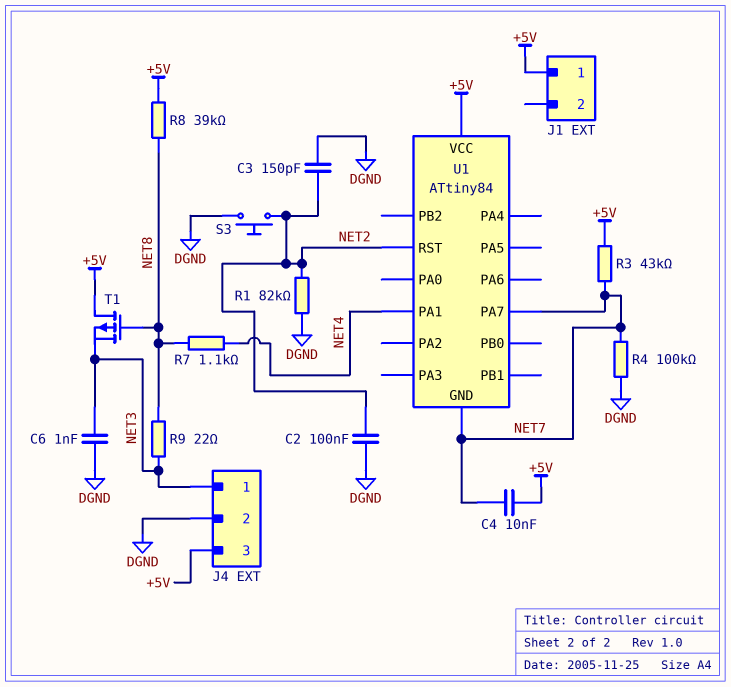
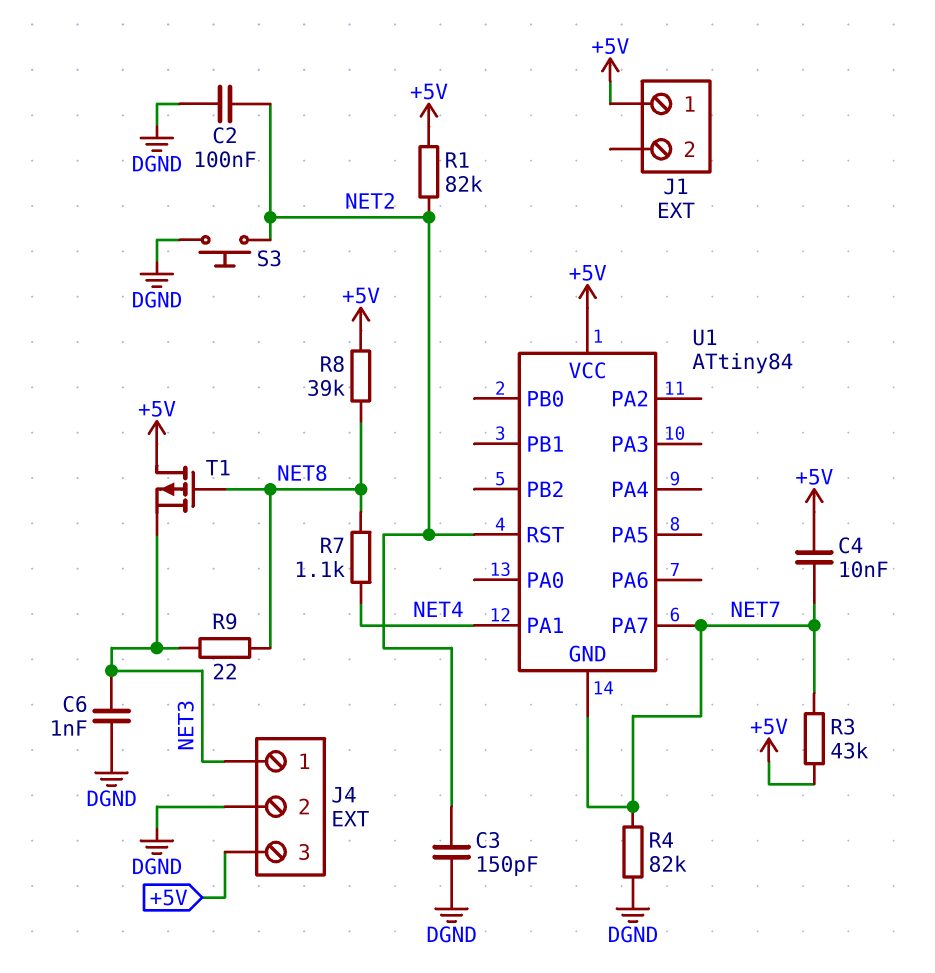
R1: 82k (DGND, NET2) -> 82k (+5V, NET2)
R4: 100k (DGND, NET7) -> 82k (DGND, NET7)

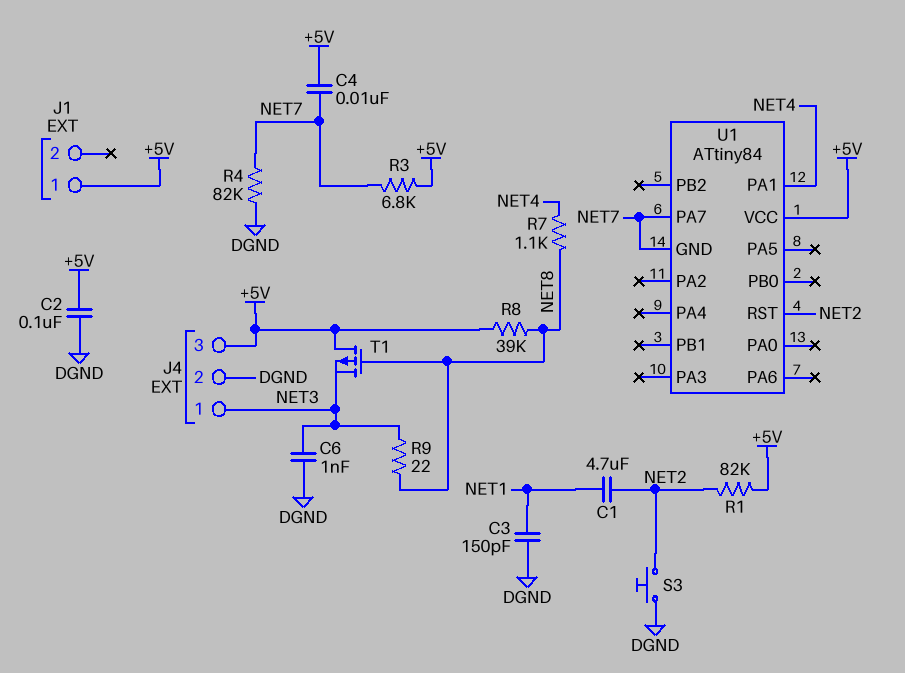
C1: none -> 4.7uF (NET1, NET2)
C2: 100nF (DGND, NET2) -> 100nF (+5V, DGND)
C3: 150pF (DGND, NET2) -> 150pF (DGND, NET1)
R3: 43k (+5V, NET7) -> 6.8k (+5V, NET7)

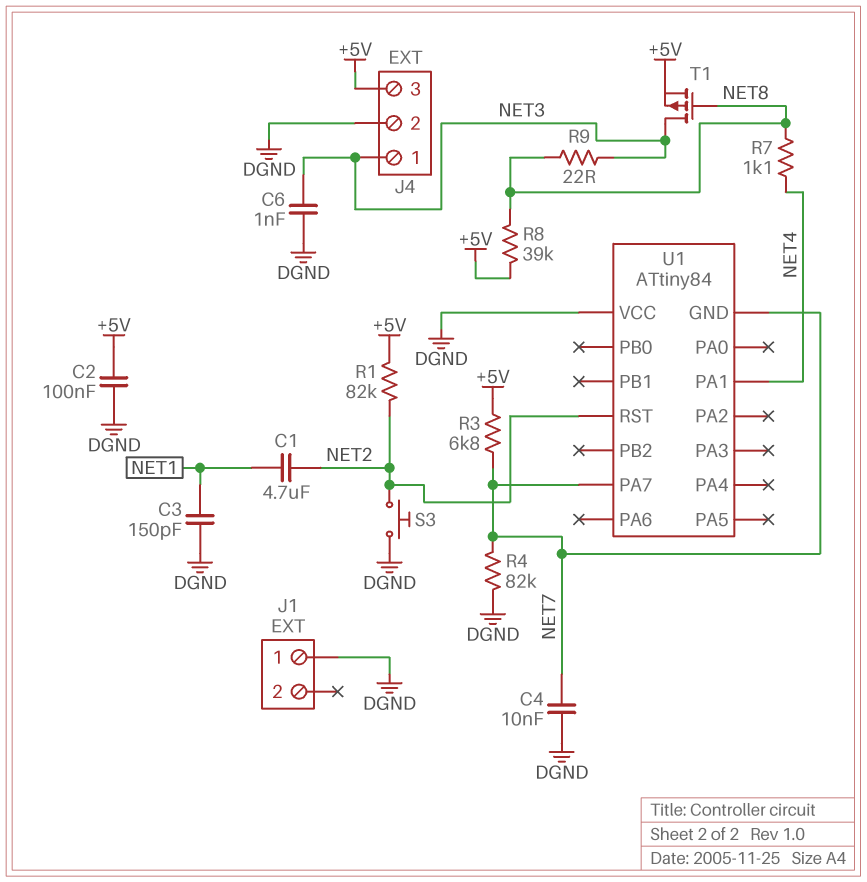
C4: 10nF (+5V, NET7) -> 10nF (DGND, NET7)
J1 pin 1: +5V -> DGND
T1: PMOS (G NET8, D +5V, S NET3) -> PMOS (G NET8, D NET3, S +5V)
U1 pin VCC: +5V -> DGND

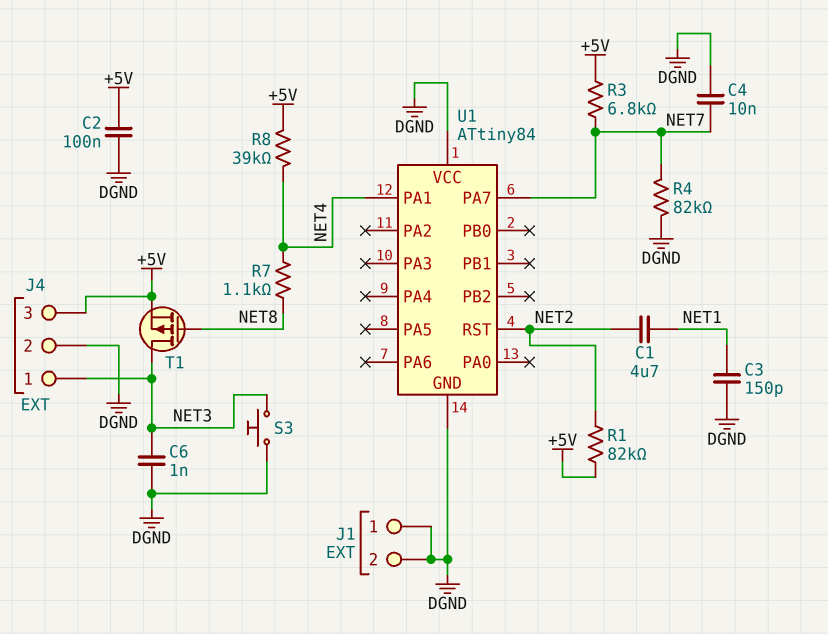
J1 pin 2: none -> DGND
R8: 39k (+5V, NET8) -> 39k (+5V, NET4)
R9: 22 (NET3, NET8) -> none
S3: button (DGND, NET2) -> button (DGND, NET3)
U1 pin GND: NET7 -> DGND

